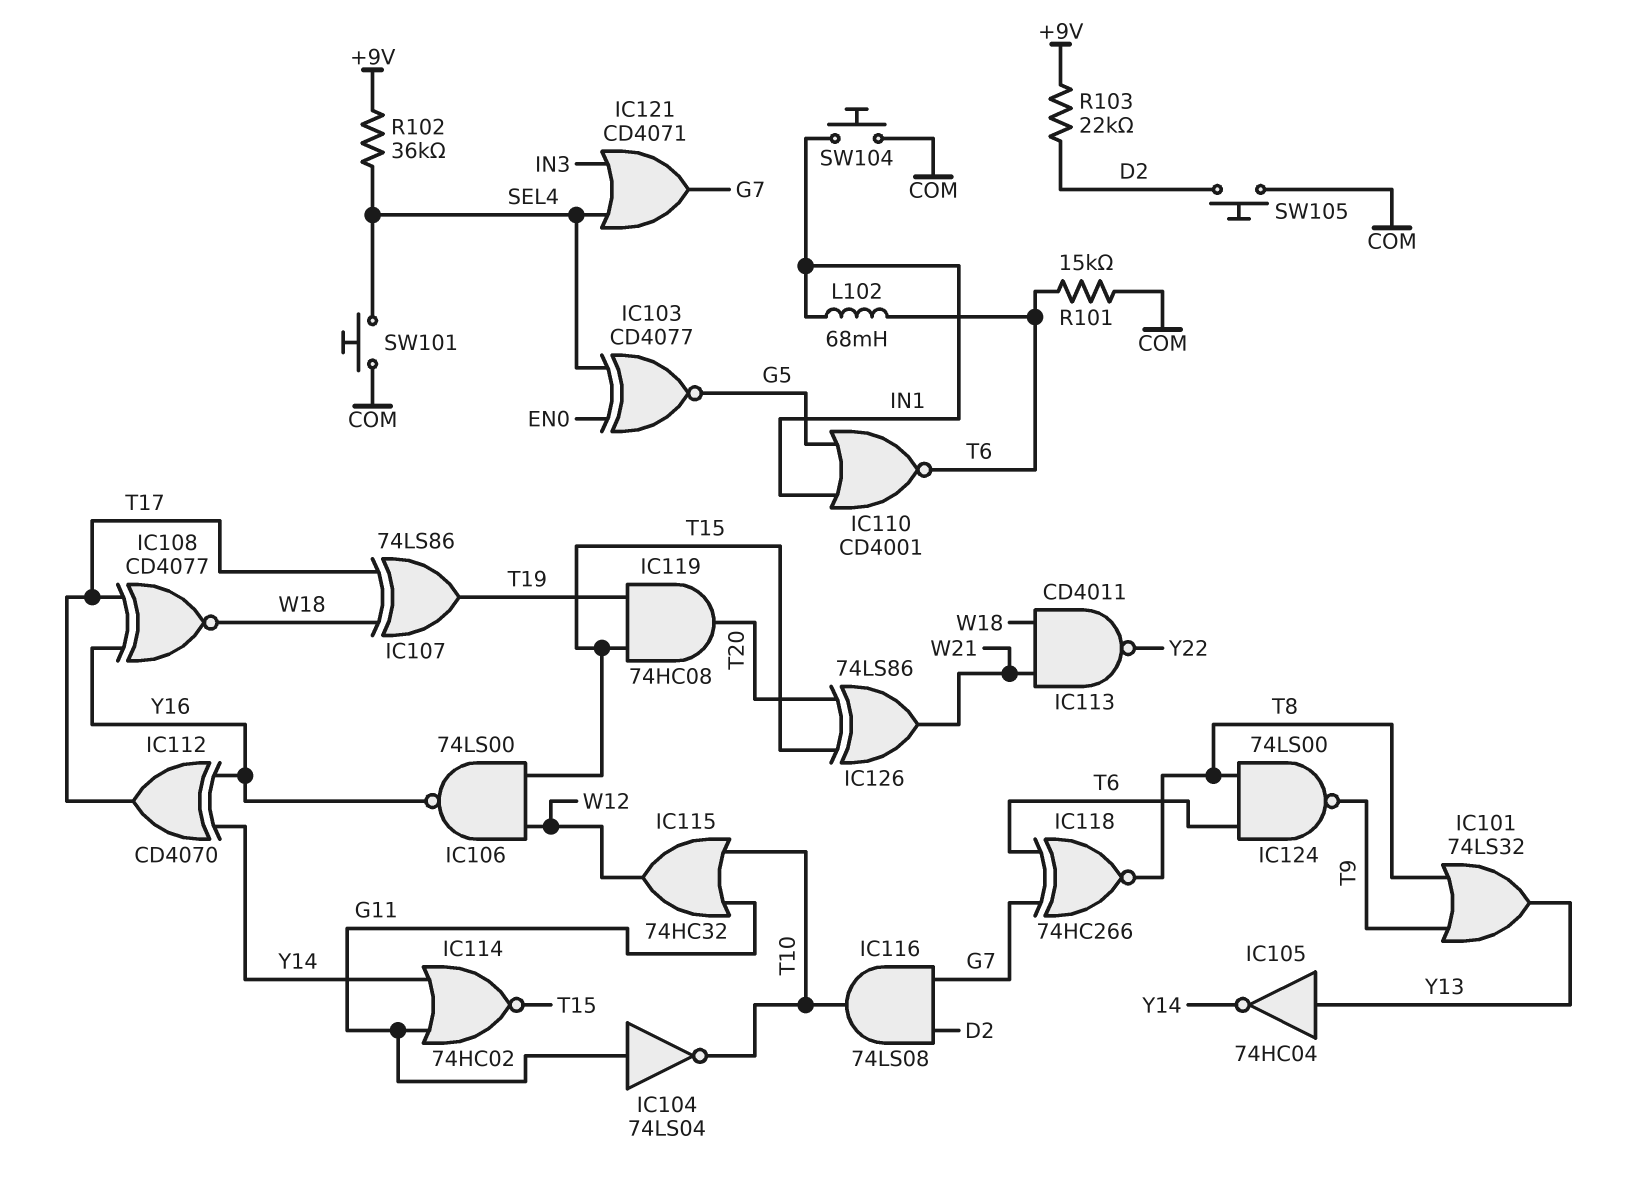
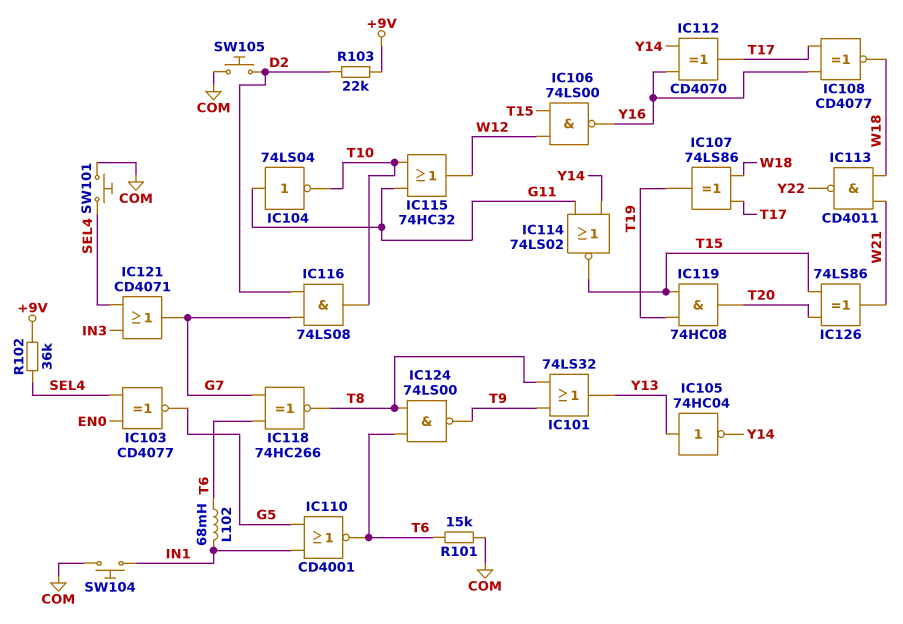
IC114: NOR 74HC02 (in G11, in Y14, out T15) -> NOR 74LS02 (in G11, in Y14, out T15)

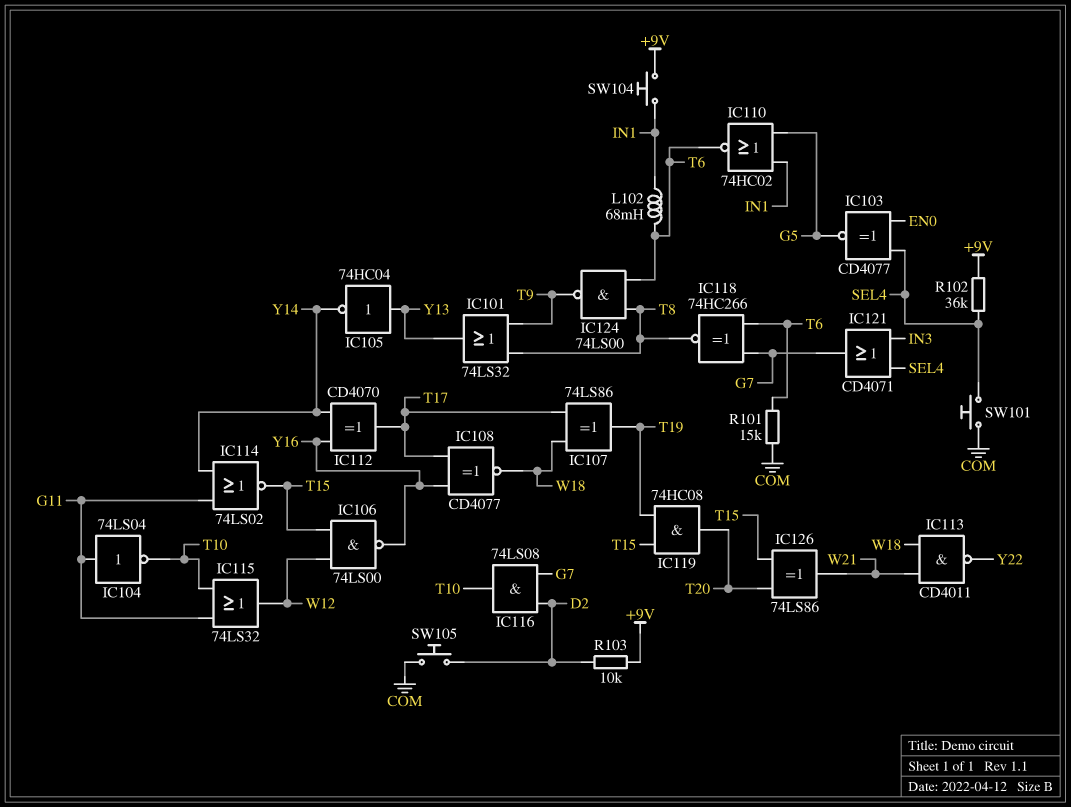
IC110: NOR CD4001 (in G5, in IN1, out T6) -> NOR 74HC02 (in G5, in IN1, out T6)
IC115: OR 74HC32 (in G11, in T10, out W12) -> OR 74LS32 (in G11, in T10, out W12)
R103: 22k (+9V, D2) -> 10k (+9V, D2)
SW104: button (COM, IN1) -> button (+9V, IN1)

